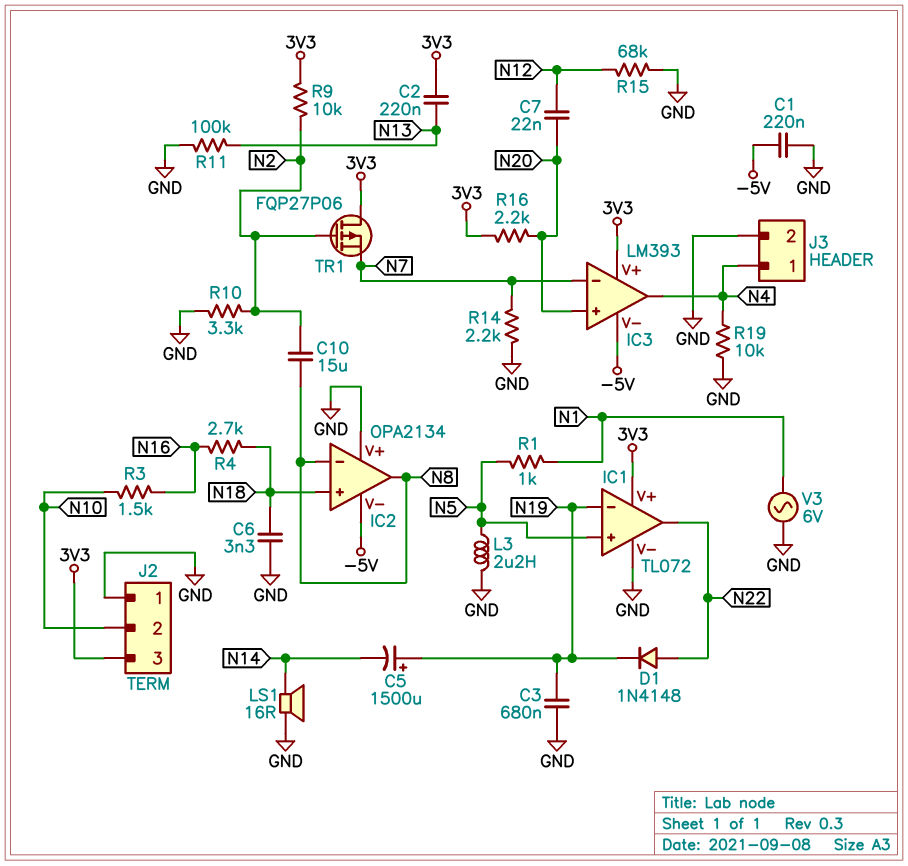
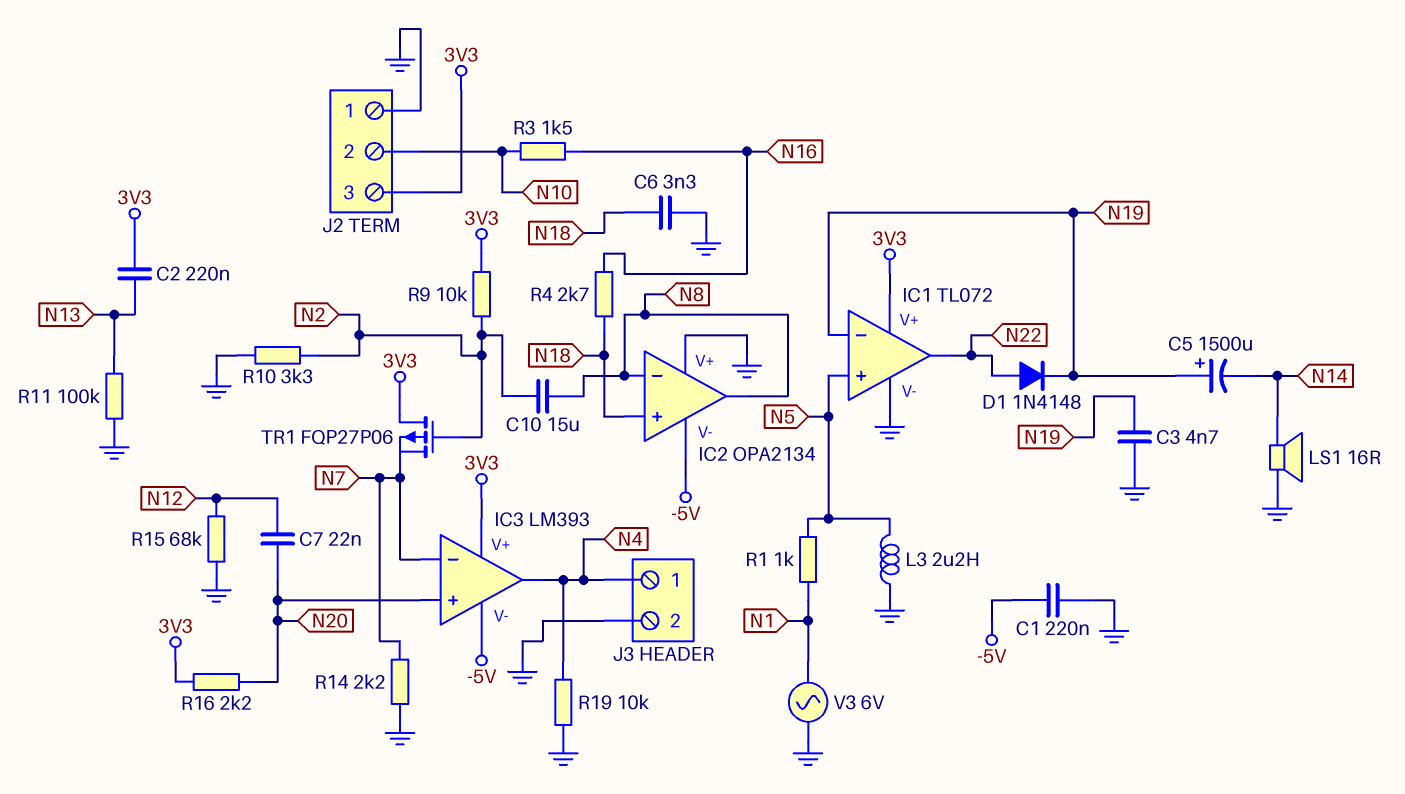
C3: 680nF (GND, N19) -> 4.7nF (GND, N19)

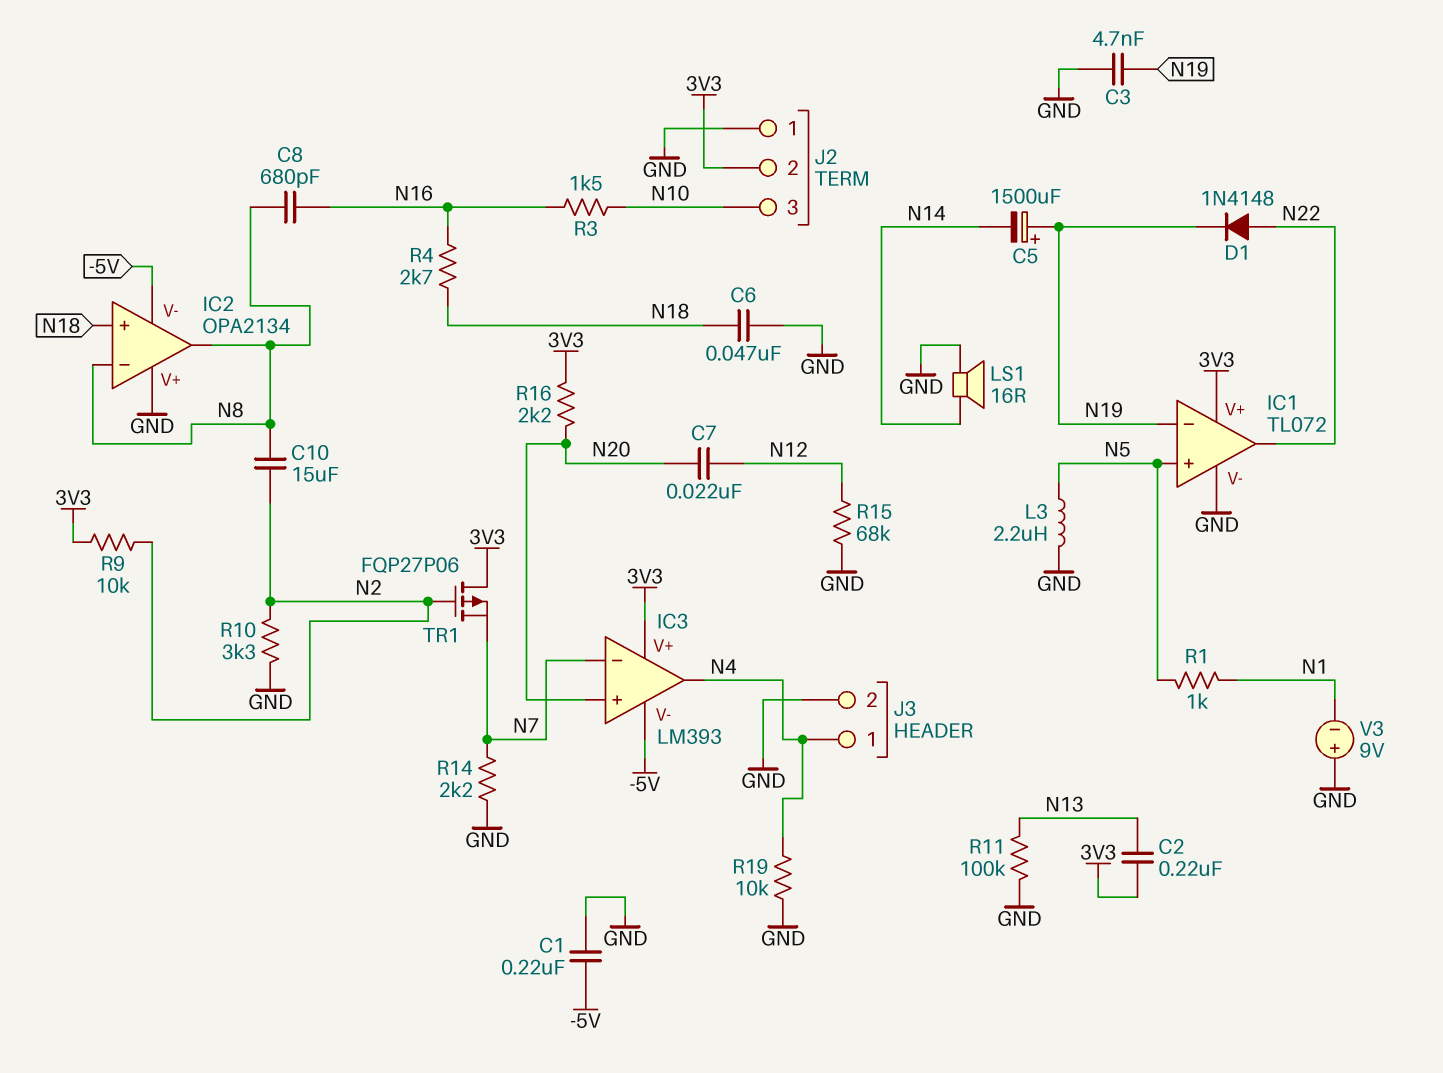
C6: 3.3nF (GND, N18) -> 47nF (GND, N18)
C8: none -> 680pF (N8, N16)
J2 pin 2: N10 -> 3V3
J2 pin 3: 3V3 -> N10
V3: AC 6V (GND, N1) -> 9V (plus GND, minus N1)

